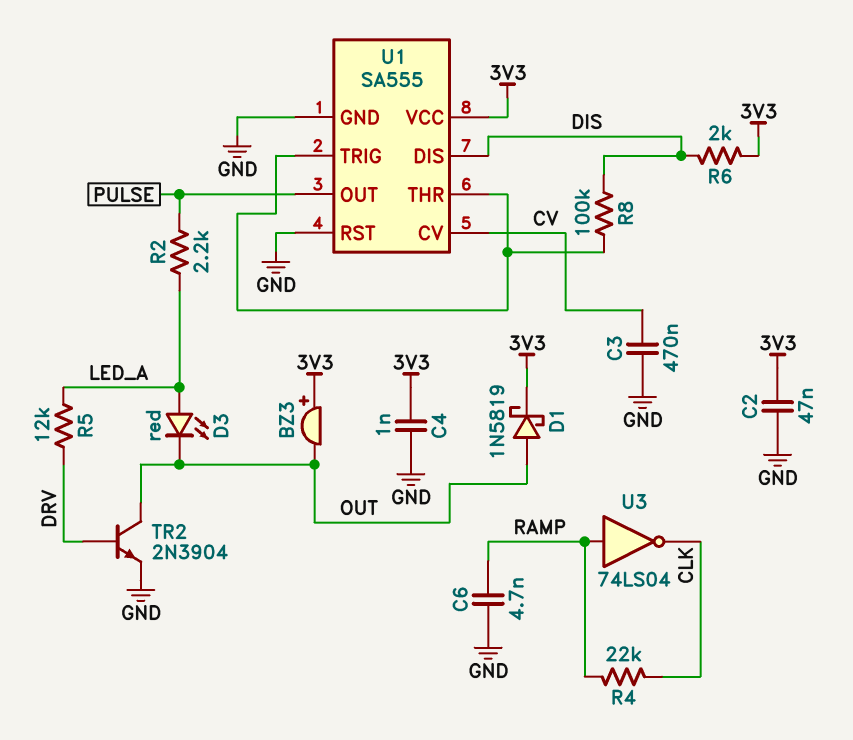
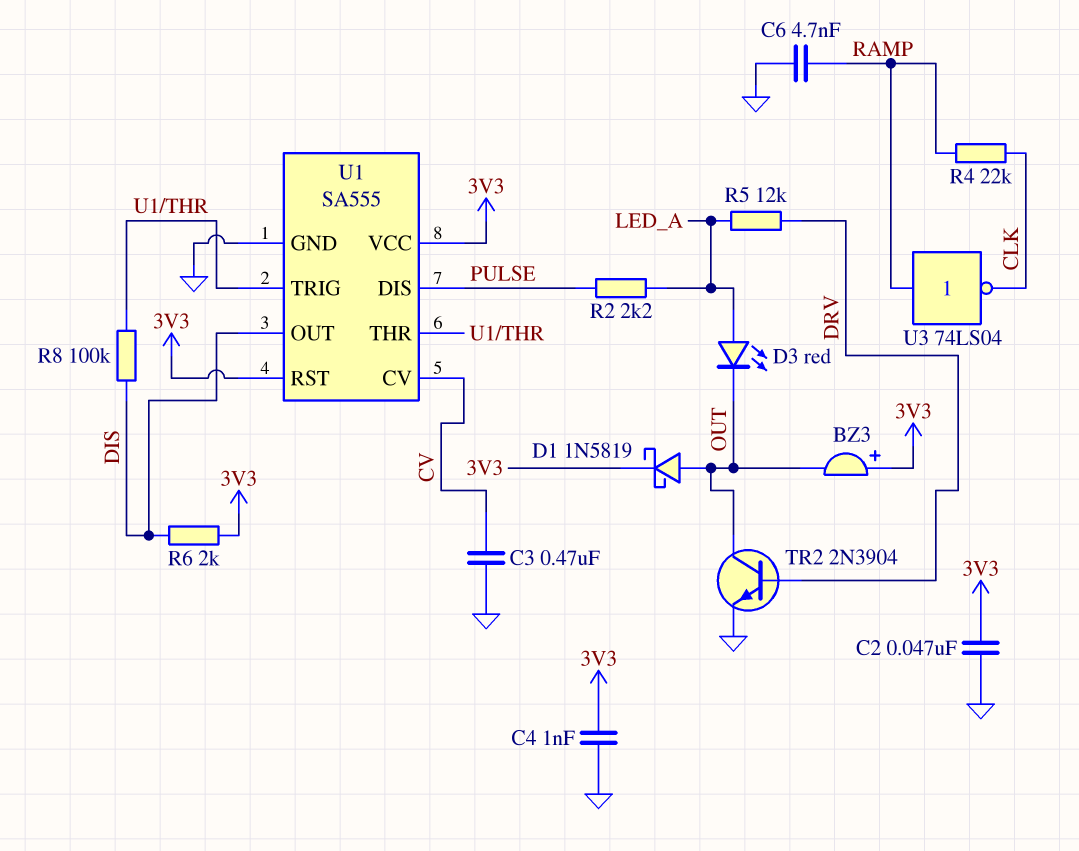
U1 pin DIS: DIS -> PULSE
U1 pin OUT: PULSE -> DIS
U1 pin RST: GND -> 3V3

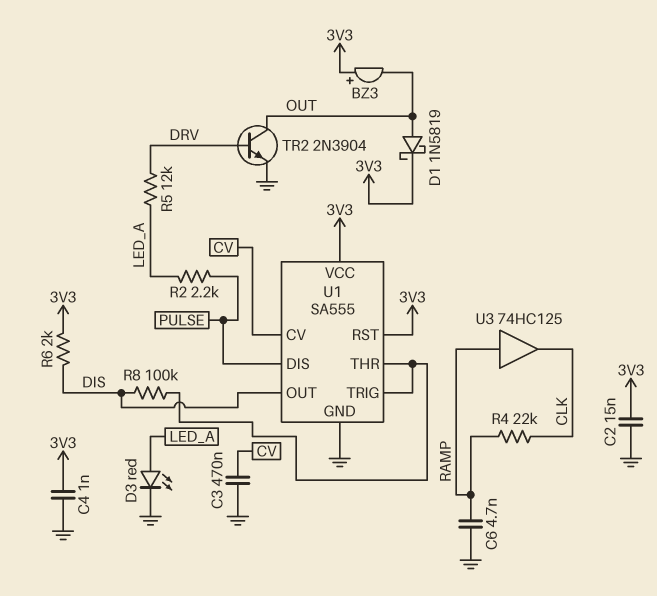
C2: 47nF (3V3, GND) -> 15nF (3V3, GND)
D3: LED red (A LED_A, K OUT) -> LED red (A LED_A, K GND)
U3: NOT 74LS04 (in RAMP, out CLK) -> buffer 74HC125 (in RAMP, out CLK)

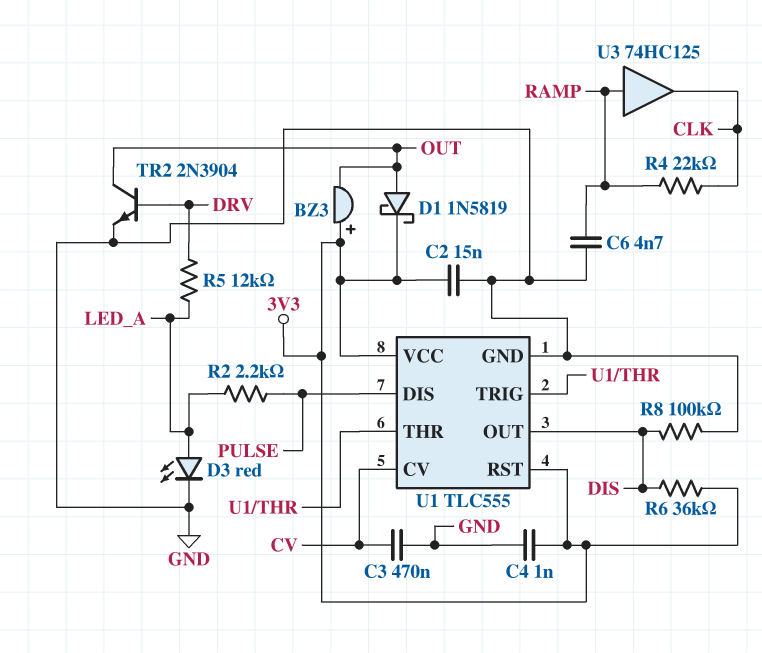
R6: 2k (3V3, DIS) -> 36k (3V3, DIS)
R8: 100k (DIS, U1/THR) -> 100k (DIS, GND)
U1: SA555 -> TLC555

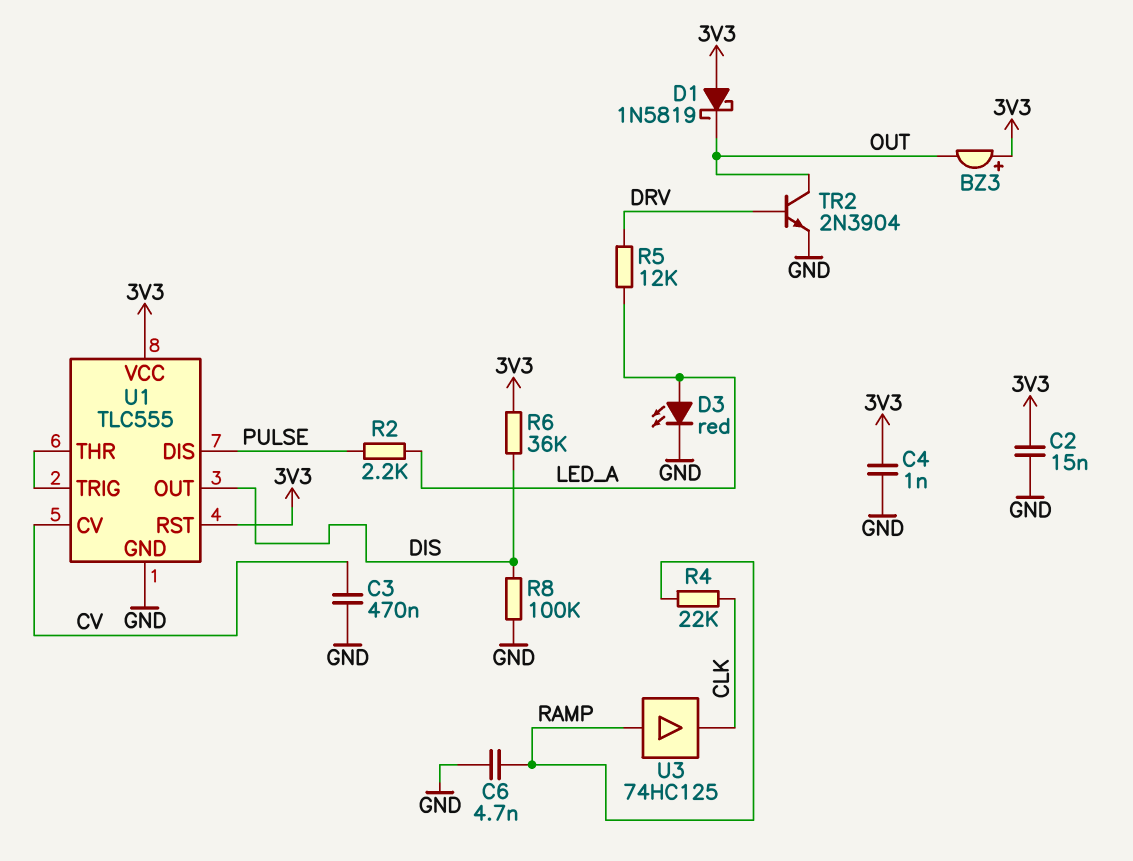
D1: schottky 1N5819 (A OUT, K 3V3) -> schottky 1N5819 (A 3V3, K OUT)

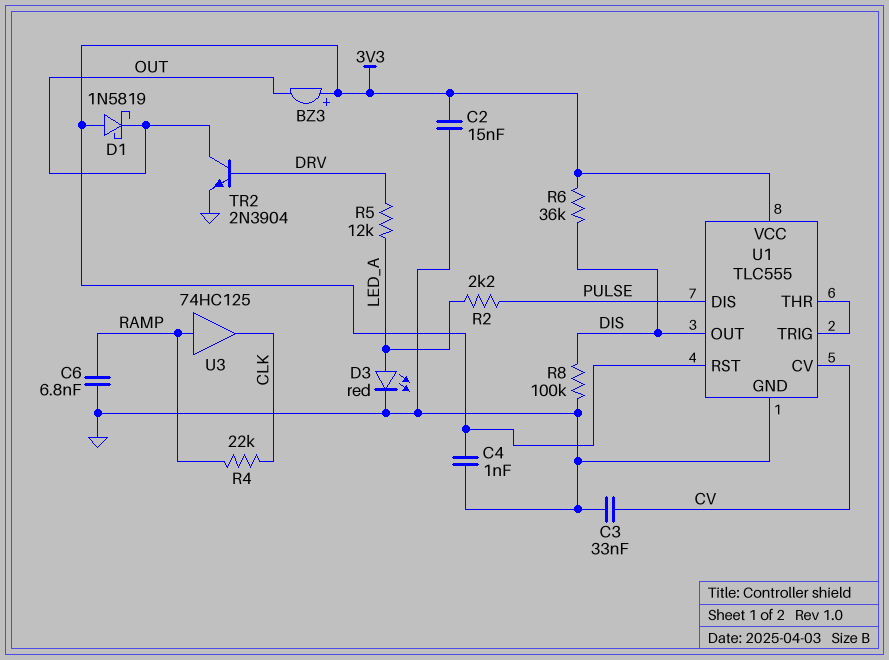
C3: 470nF (CV, GND) -> 33nF (CV, GND)
C6: 4.7nF (GND, RAMP) -> 6.8nF (GND, RAMP)

